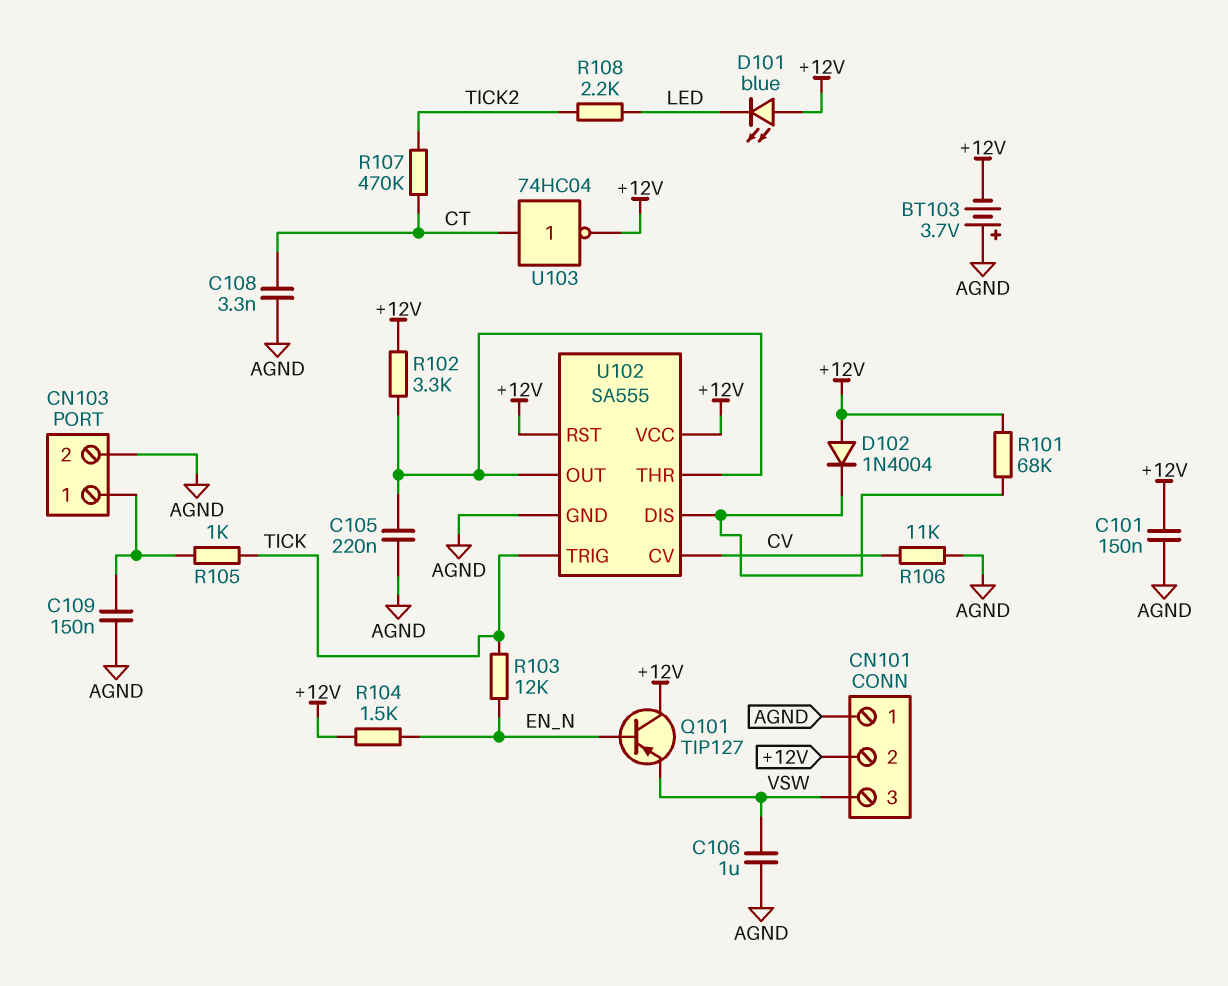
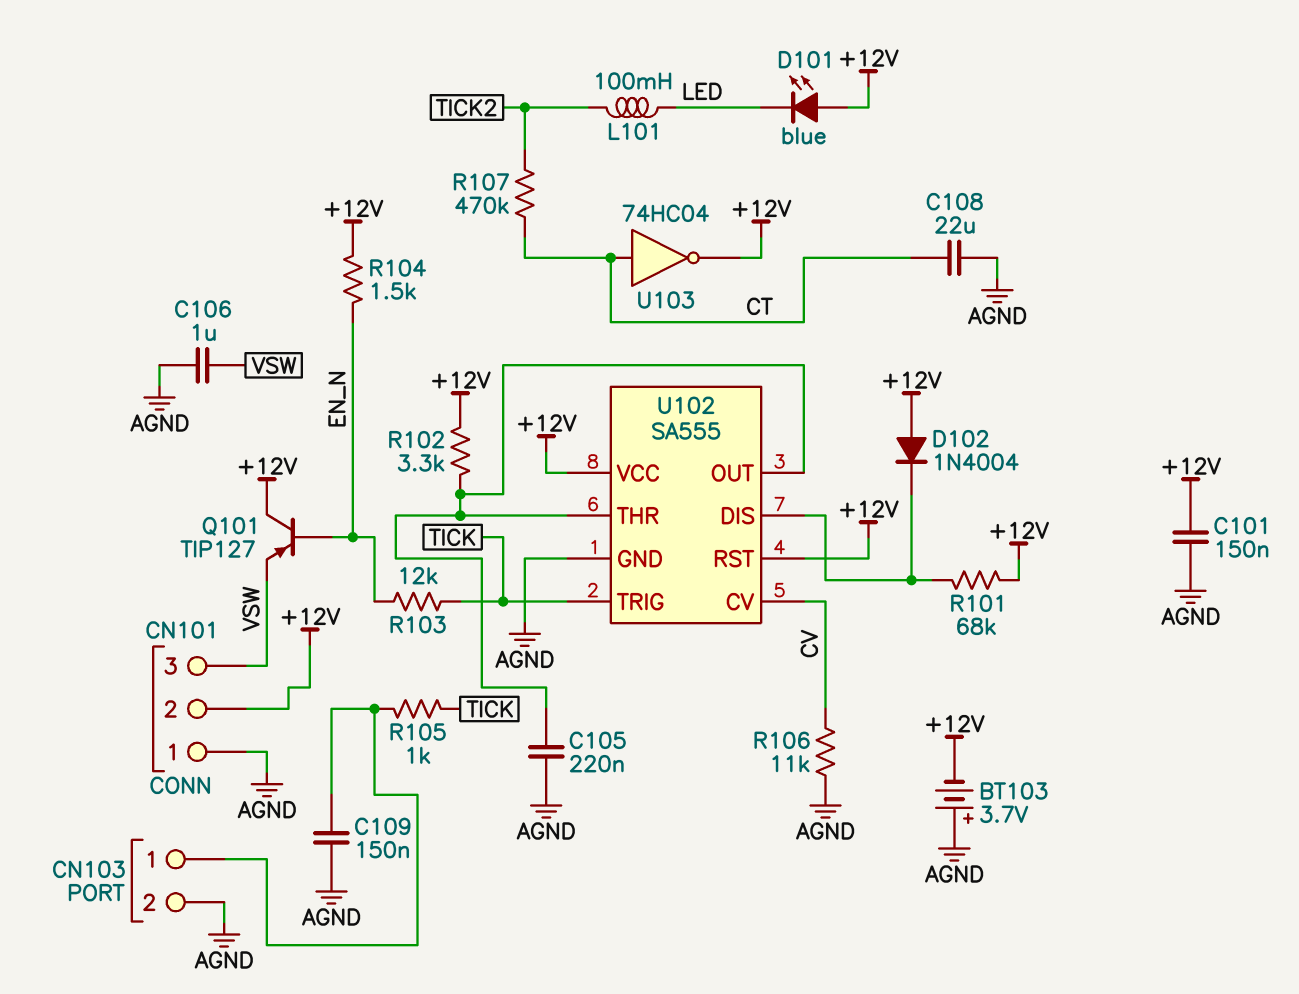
C108: 3.3nF (AGND, CT) -> 22uF (AGND, CT)
L101: none -> 100mH (LED, TICK2)
R108: 2.2k (LED, TICK2) -> none

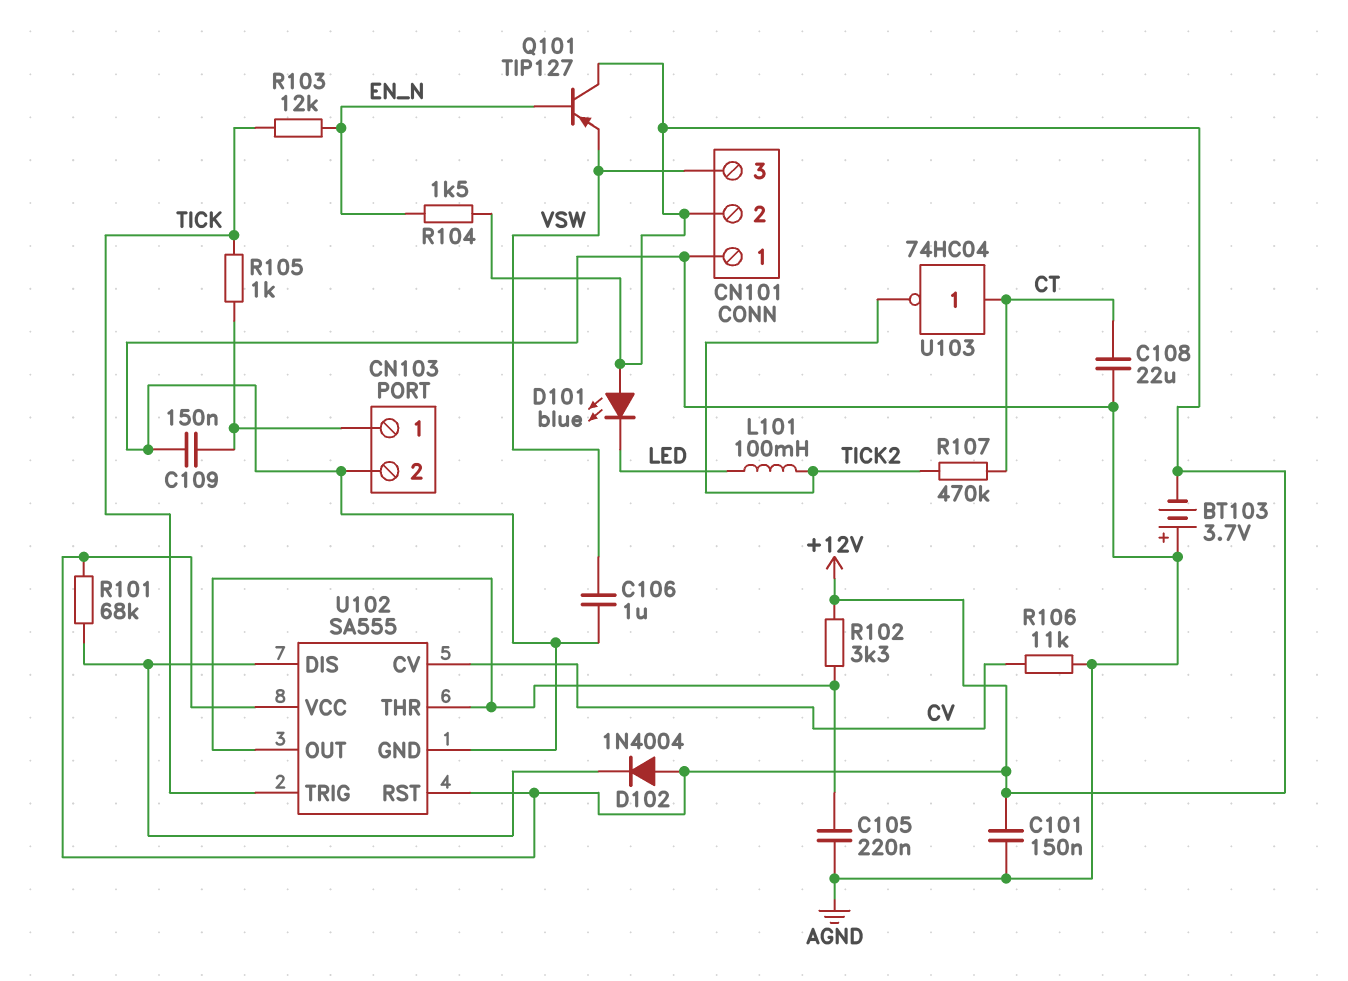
U103: NOT 74HC04 (in CT, out +12V) -> NOT 74HC04 (in CT, out TICK2)

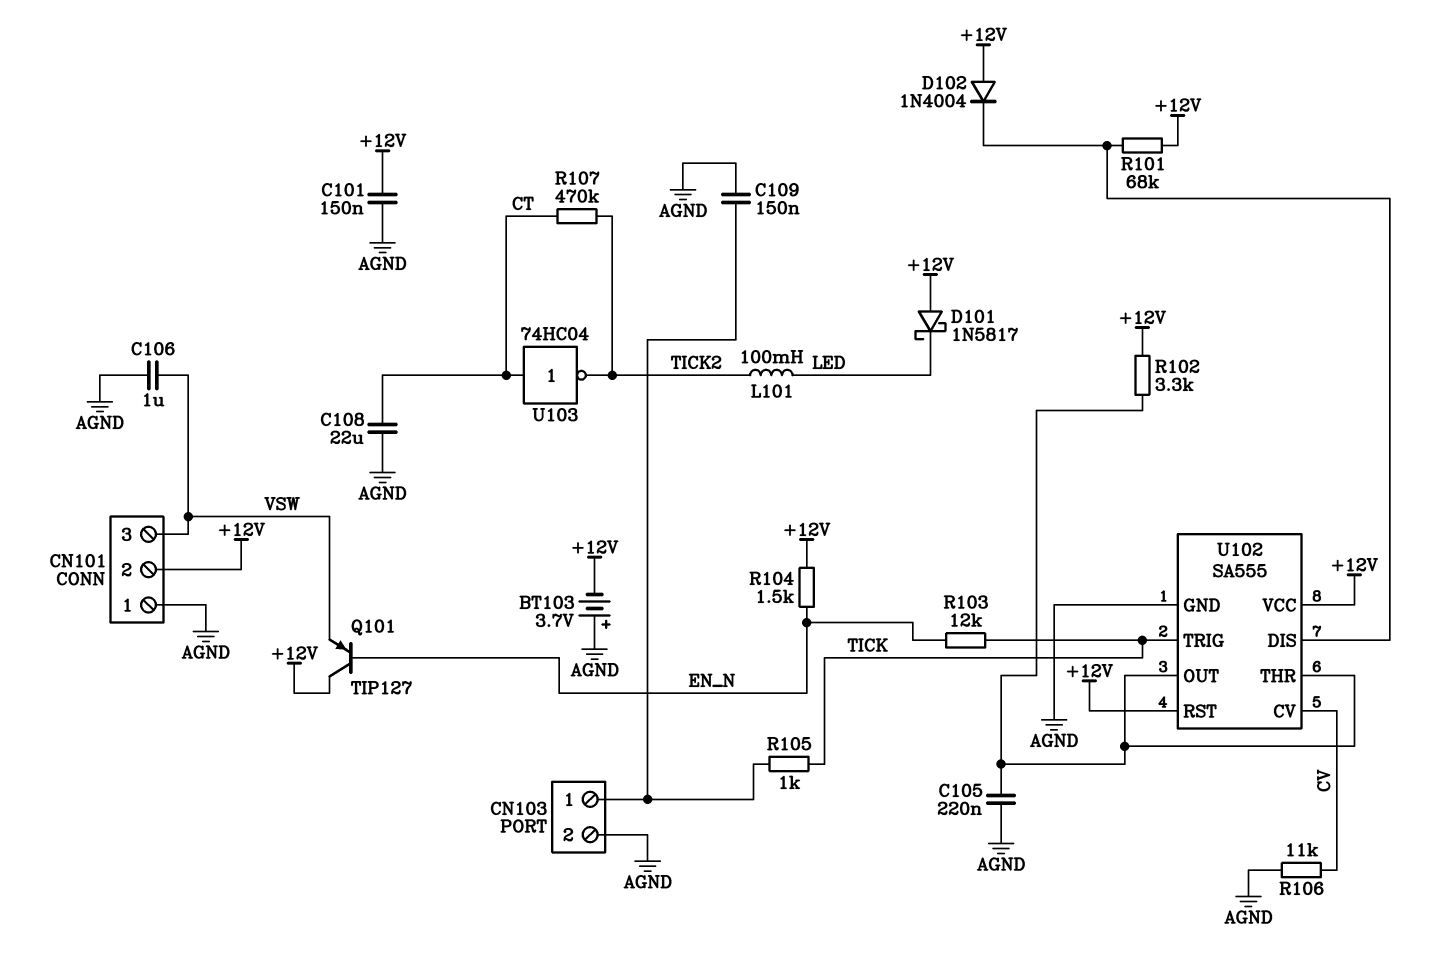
D101: LED blue (A +12V, K LED) -> schottky 1N5817 (A +12V, K LED)

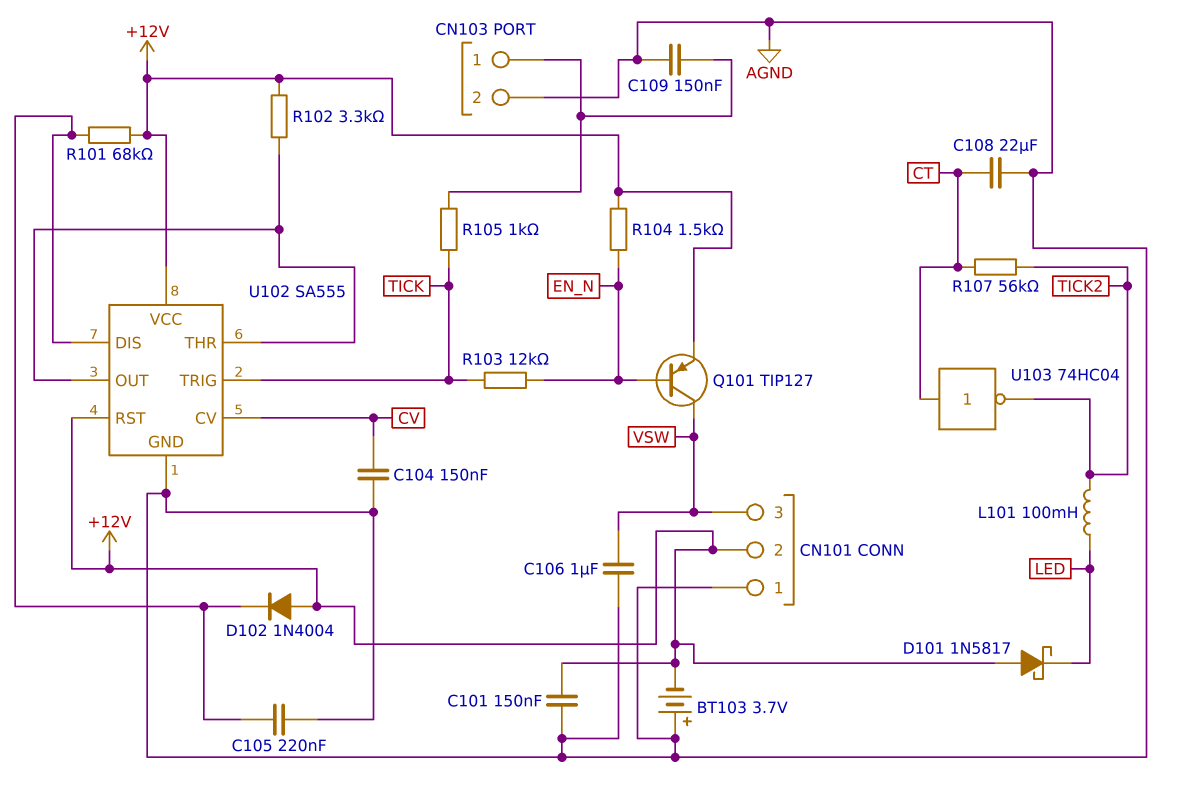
C104: none -> 150nF (AGND, CV)
C105: 220nF (AGND, U102/OUT) -> 220nF (AGND, U102/DIS)
Q101: PNP TIP127 (B EN_N, C +12V, E VSW) -> PNP TIP127 (B EN_N, C VSW, E +12V)
R106: 11k (AGND, CV) -> none
R107: 470k (CT, TICK2) -> 56k (CT, TICK2)

